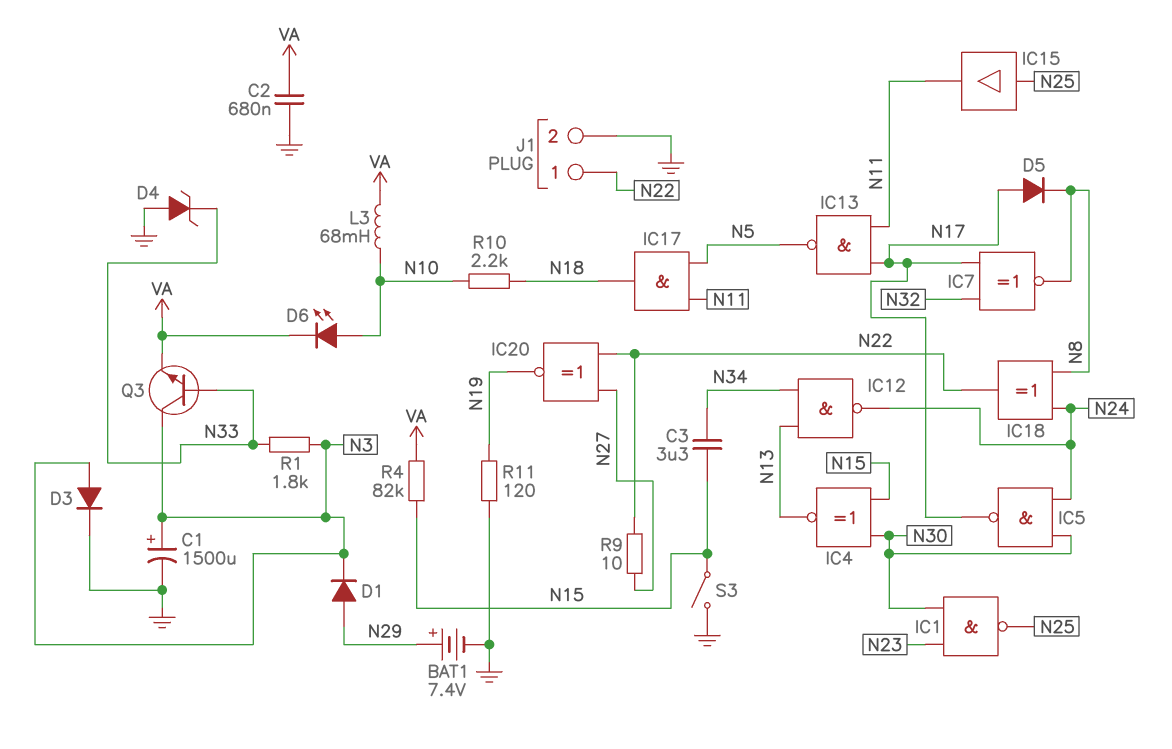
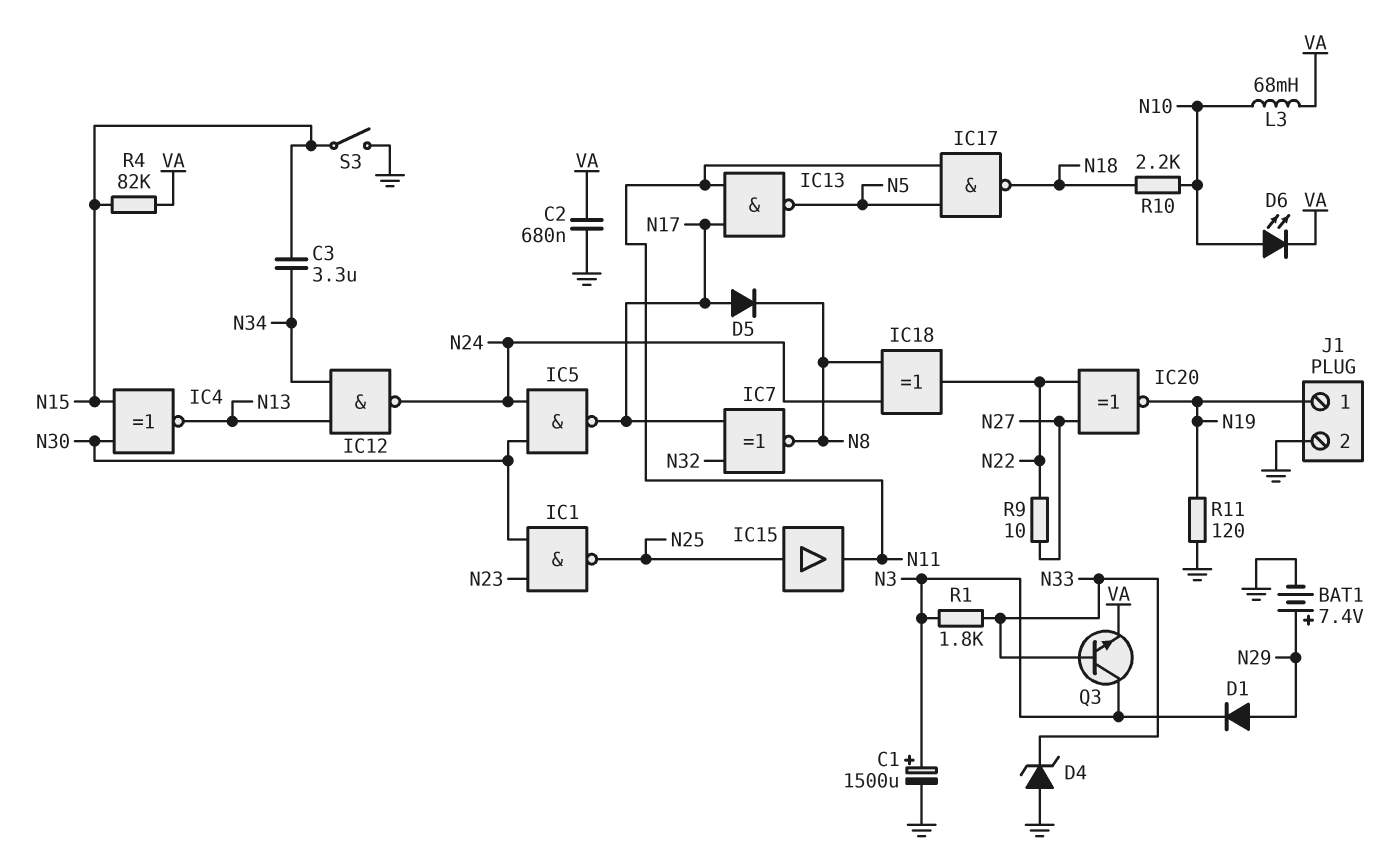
D3: diode (A N3, K GND) -> none
IC17: AND (in N5, in N11, out N18) -> NAND (in N5, in N11, out N18)
J1 pin 1: N22 -> N19

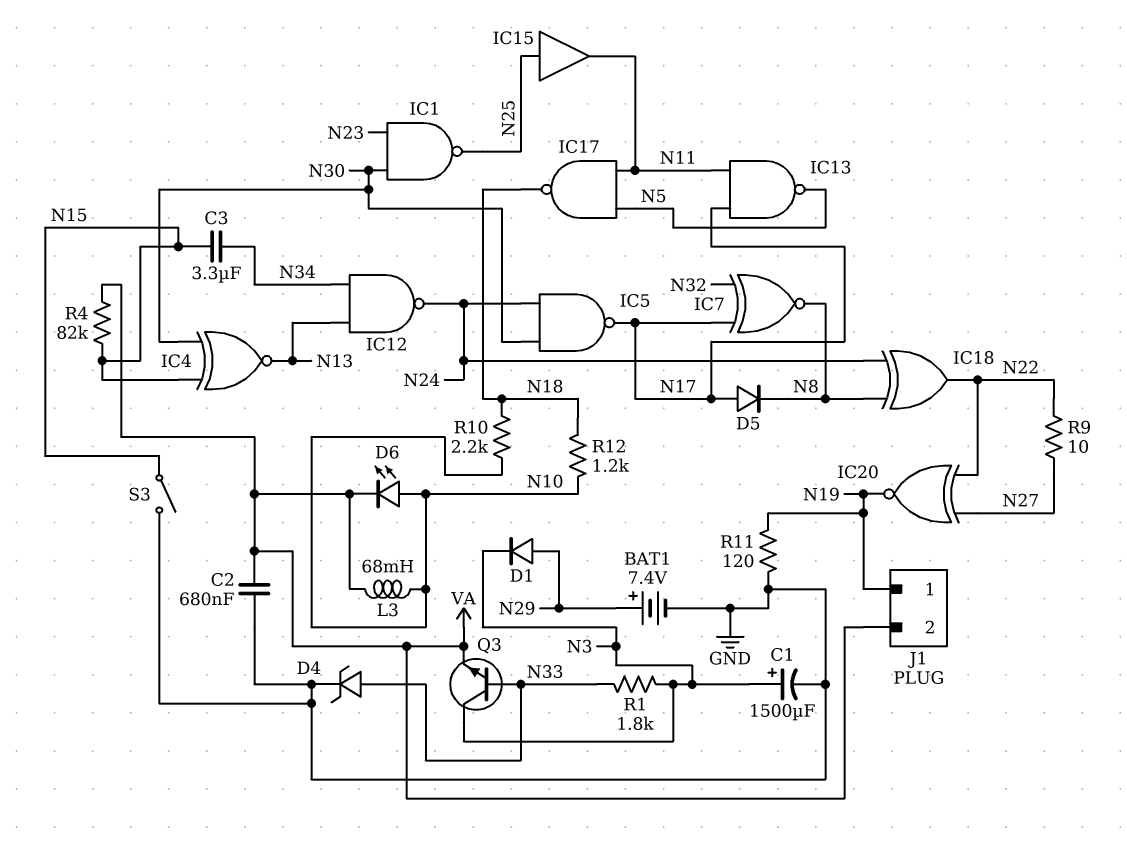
D4: zener (A GND, K N33) -> zener (A N33, K GND)
J1 pin 2: GND -> VA
R12: none -> 1.2k (N10, N18)

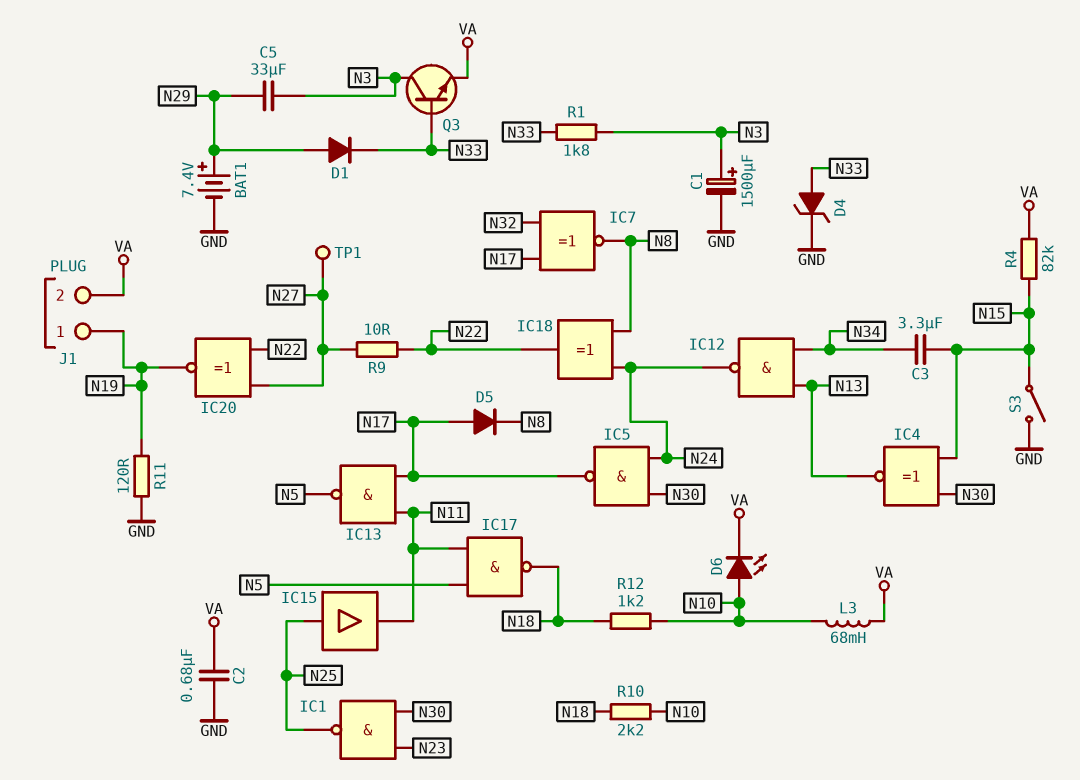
C5: none -> 33uF (N3, N29)
D1: diode (A N29, K N3) -> diode (A N29, K N33)
TP1: none -> test point (N27)

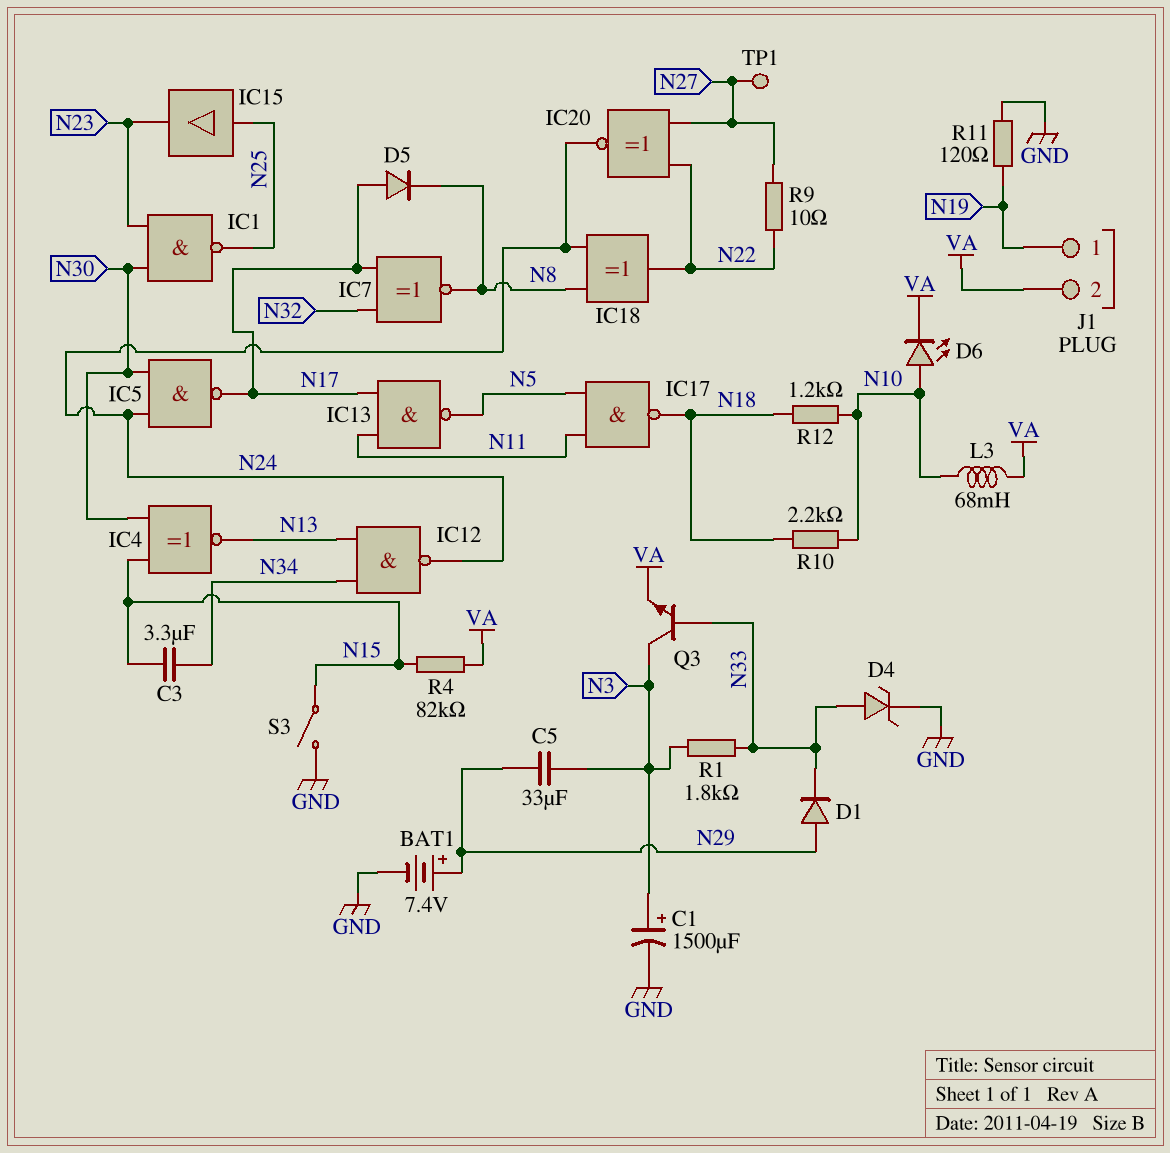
C2: 680nF (GND, VA) -> none
IC15: buffer (in N25, out N11) -> buffer (in N25, out N23)
IC20: XNOR (in N22, in N27, out N19) -> XNOR (in N22, in N27, out N24)

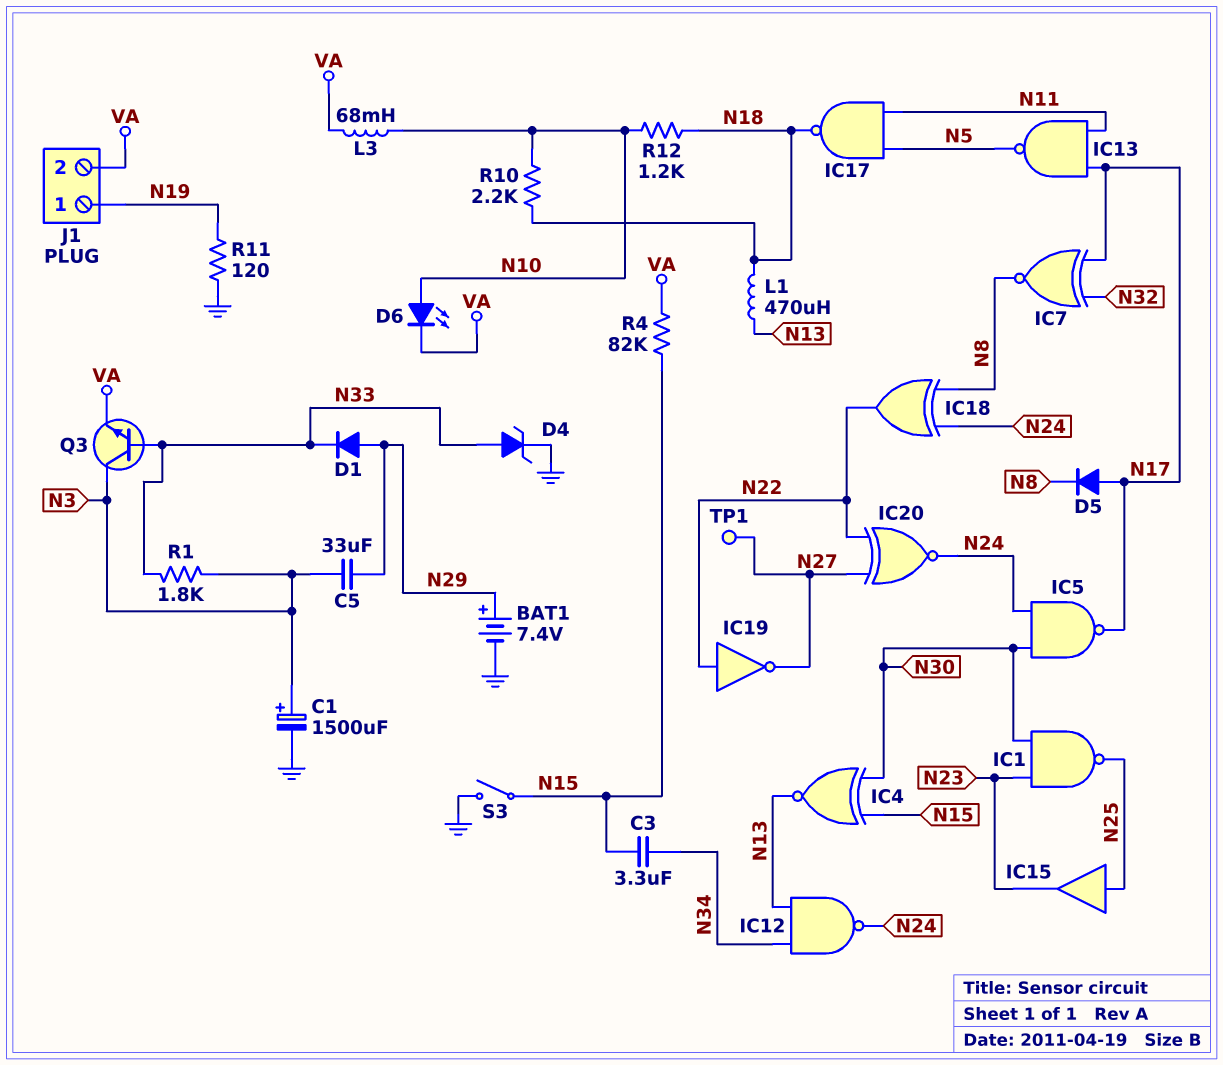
IC19: none -> NOT (in N22, out N27)
L1: none -> 470uH (N13, N18)
R9: 10 (N22, N27) -> none

